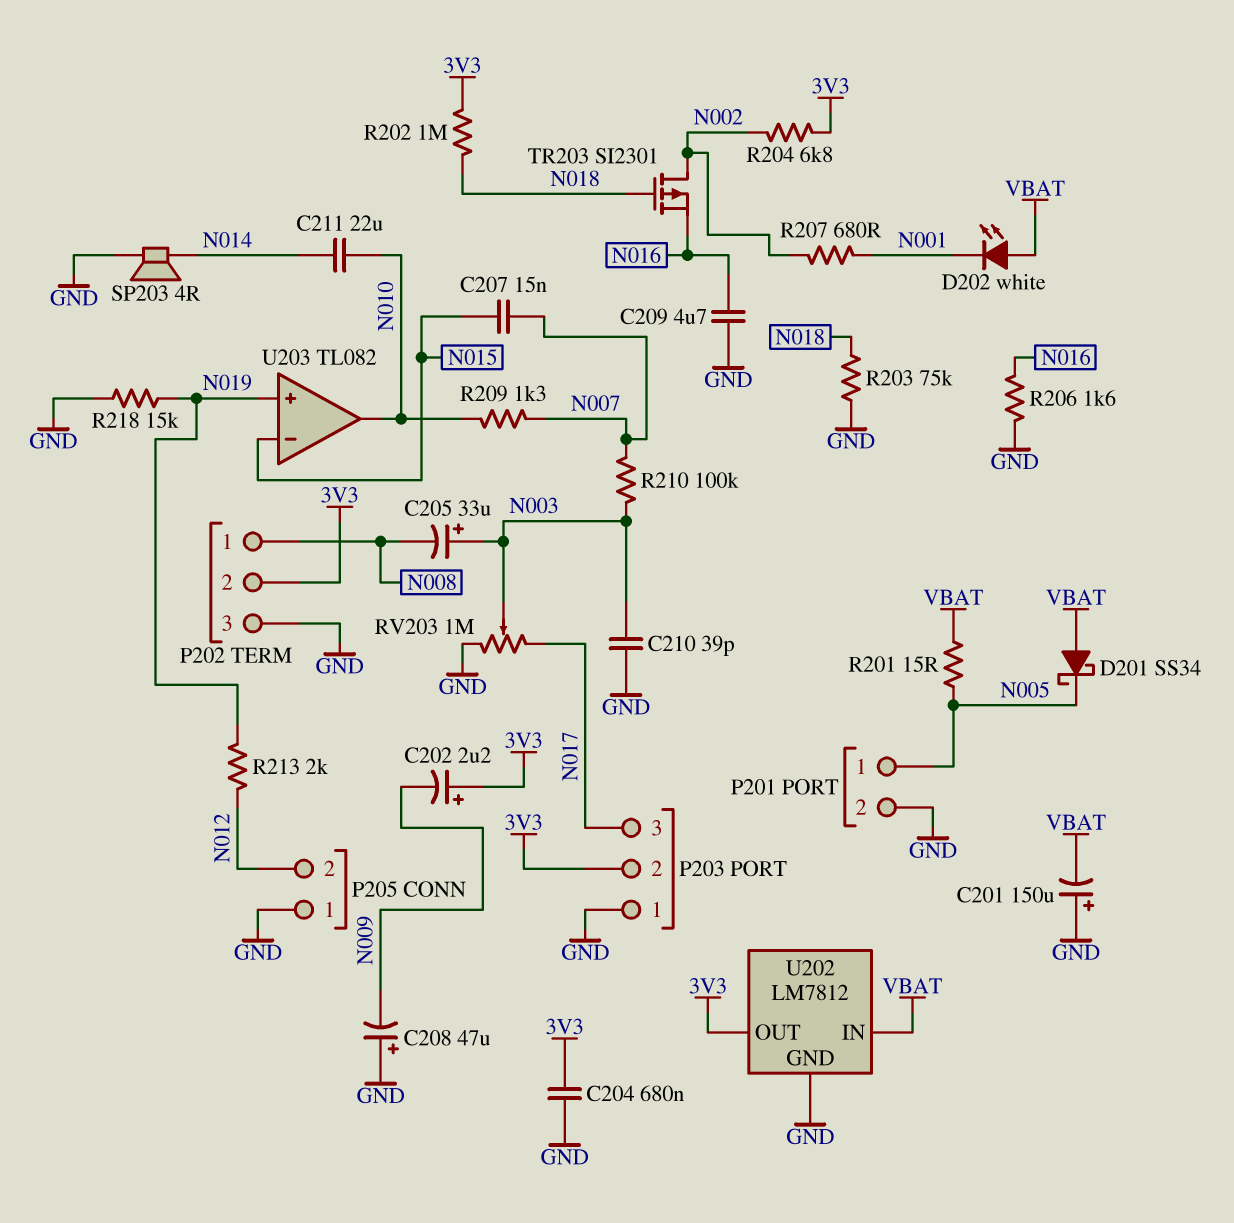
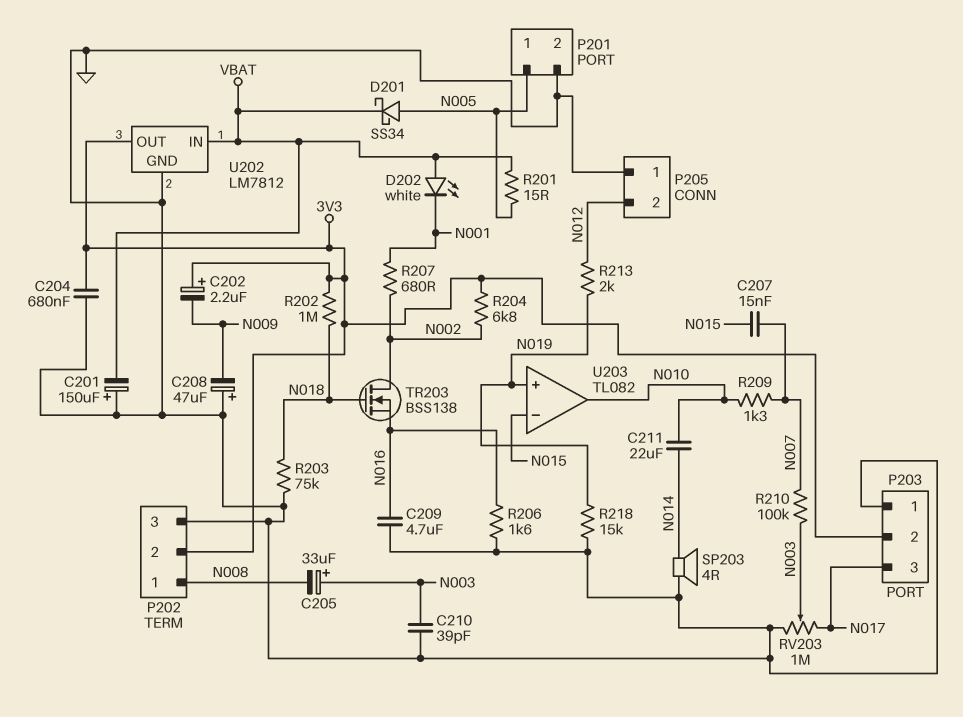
D201: schottky SS34 (A VBAT, K N005) -> schottky SS34 (A N005, K VBAT)
TR203: PMOS SI2301 (G N018, D N002, S N016) -> NMOS BSS138 (G N018, D N002, S N016)

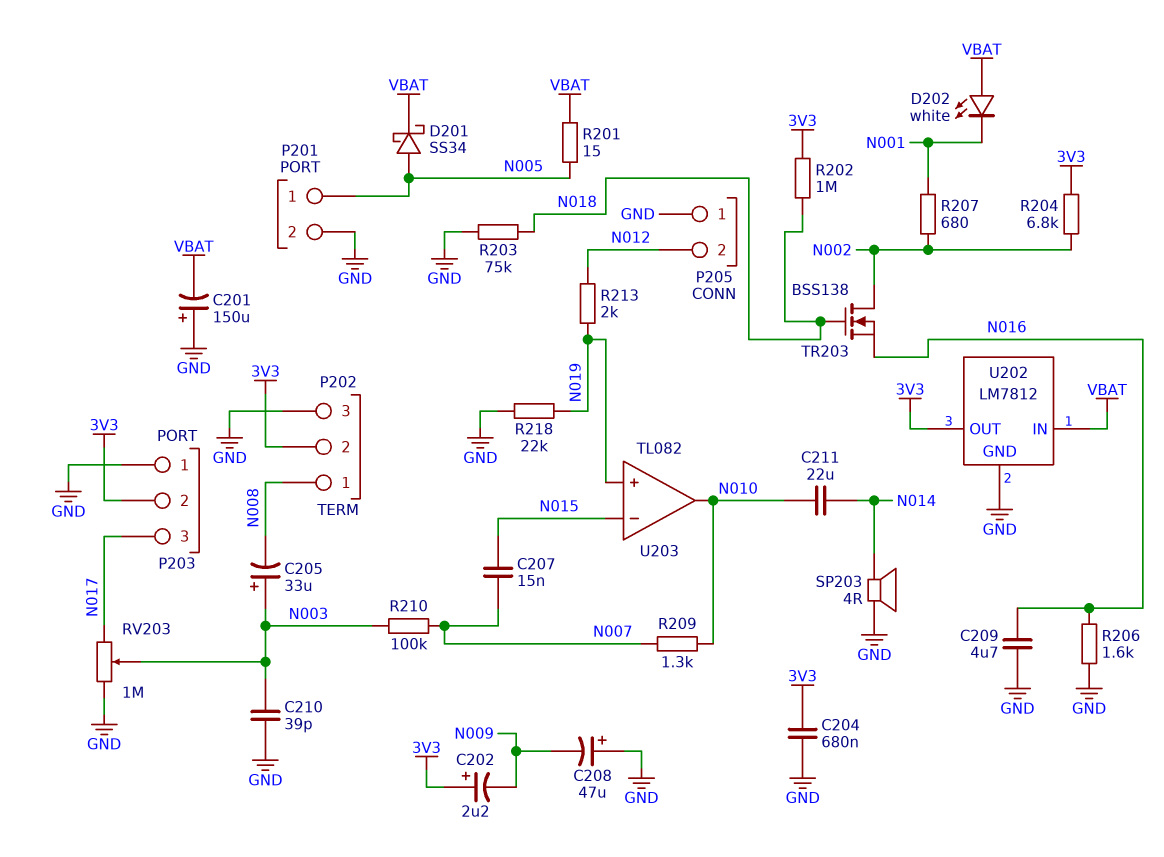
R218: 15k (GND, N019) -> 22k (GND, N019)

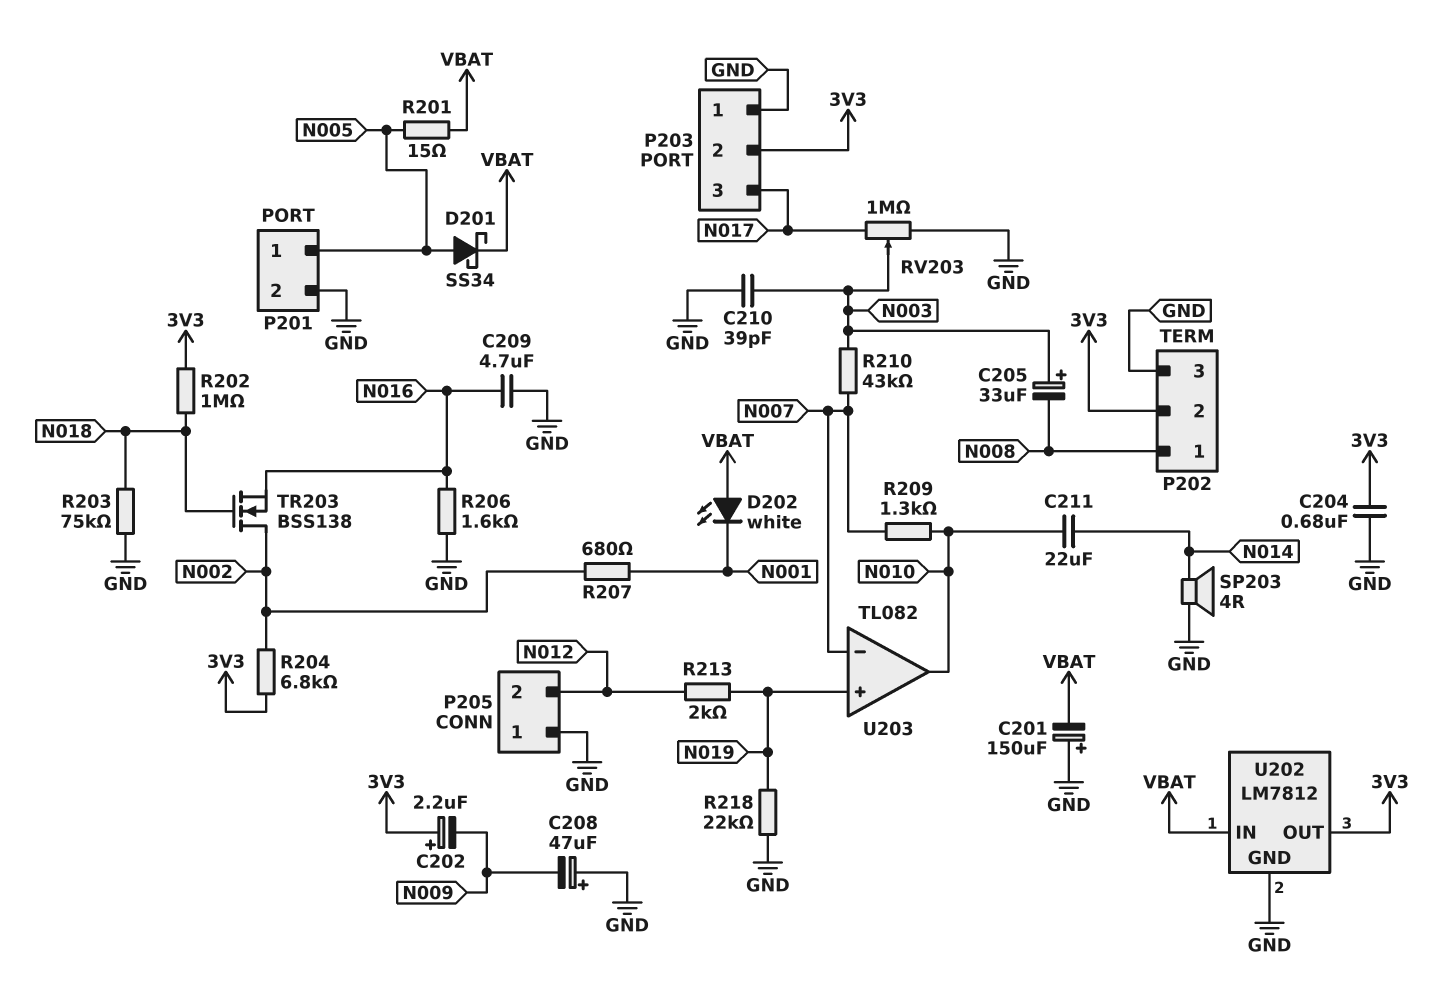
C207: 15nF (N007, N015) -> none
R210: 100k (N003, N007) -> 43k (N003, N007)
U203 pin in-: N015 -> N007

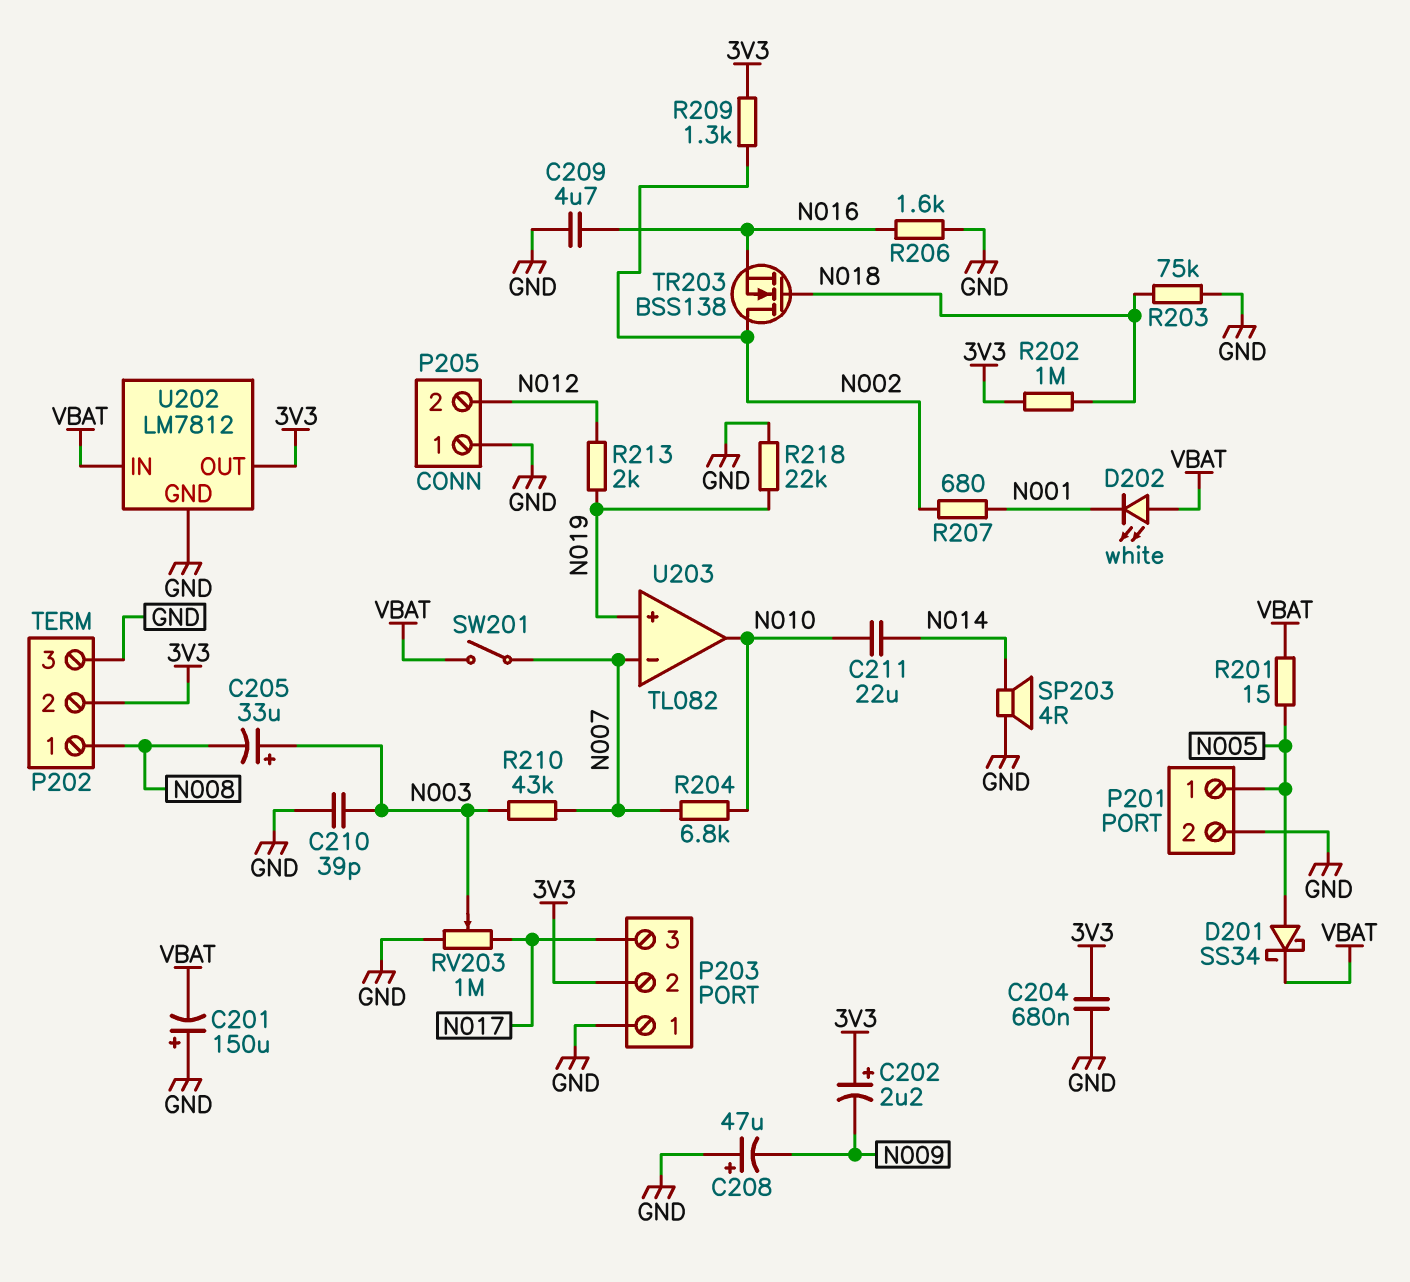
R204: 6.8k (3V3, N002) -> 6.8k (N007, N010)
R209: 1.3k (N007, N010) -> 1.3k (3V3, N002)
SW201: none -> switch (N007, VBAT)

